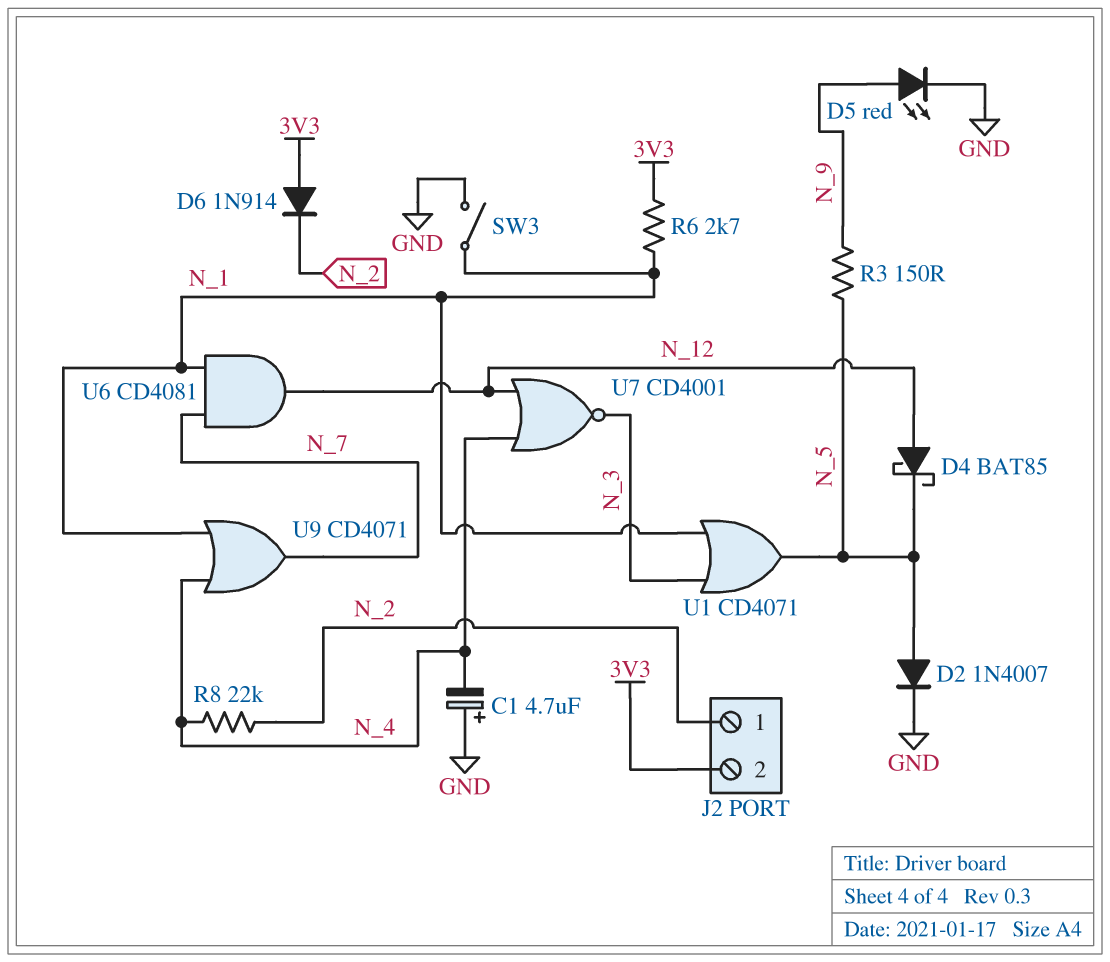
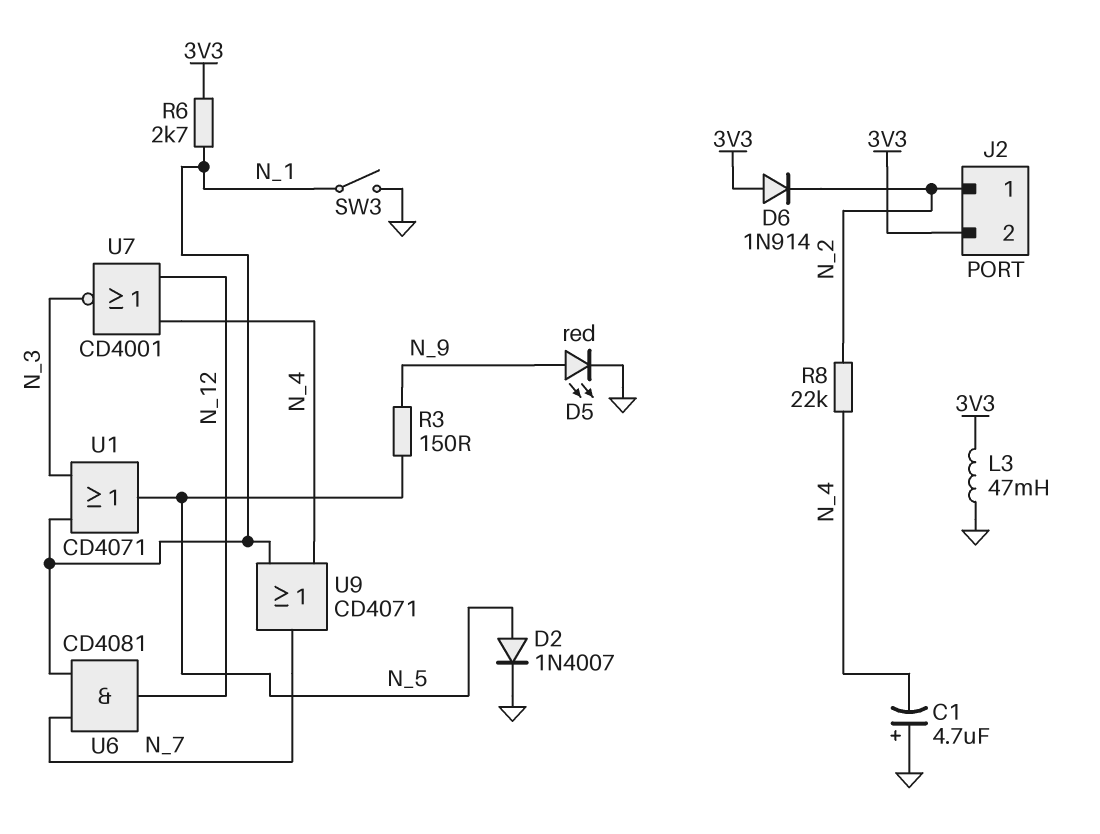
D4: schottky BAT85 (A N_12, K N_5) -> none
L3: none -> 47mH (3V3, GND)

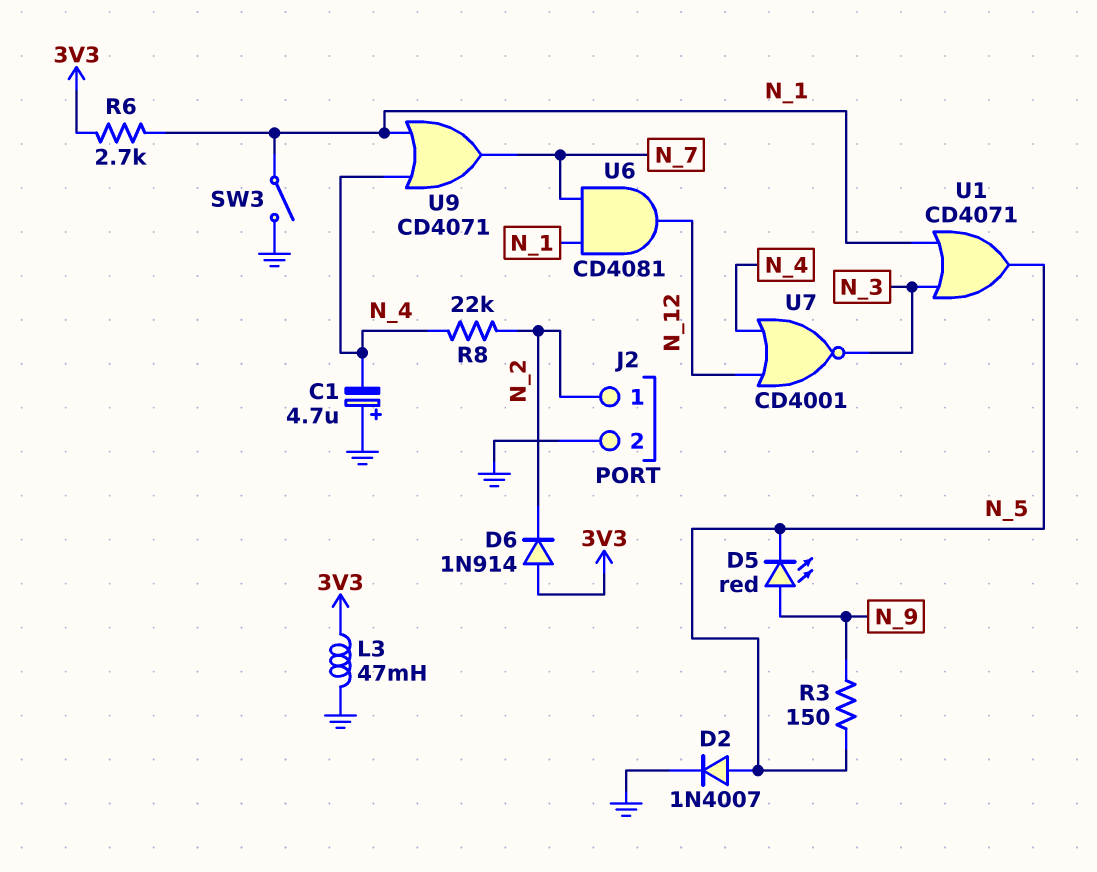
D5: LED red (A N_9, K GND) -> LED red (A N_9, K N_5)
J2 pin 2: 3V3 -> GND

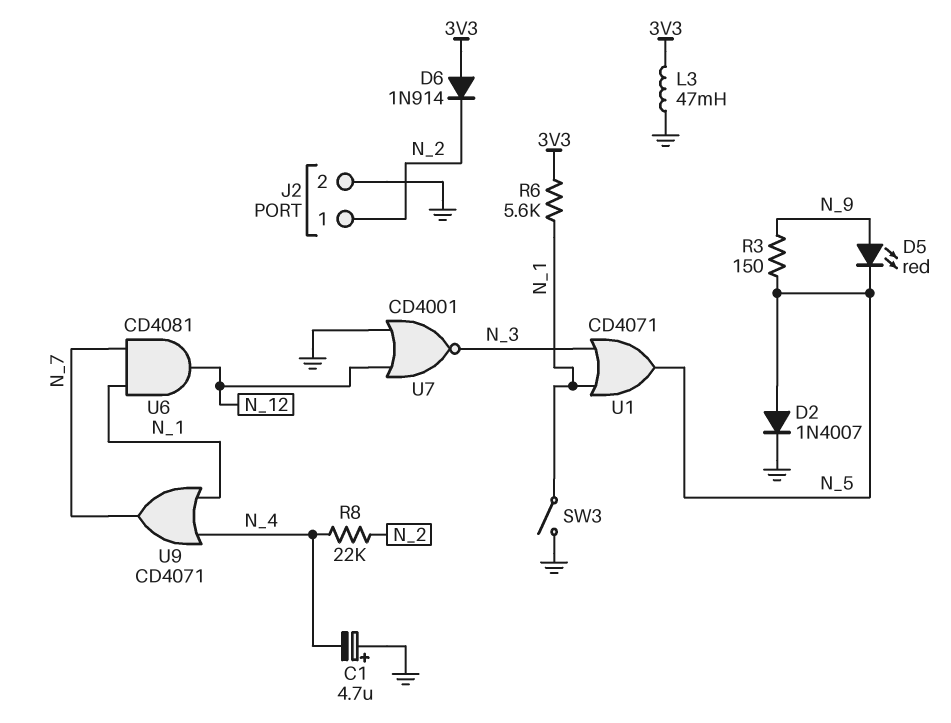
R6: 2.7k (3V3, N_1) -> 5.6k (3V3, N_1)
U7: NOR CD4001 (in N_4, in N_12, out N_3) -> NOR CD4001 (in GND, in N_12, out N_3)

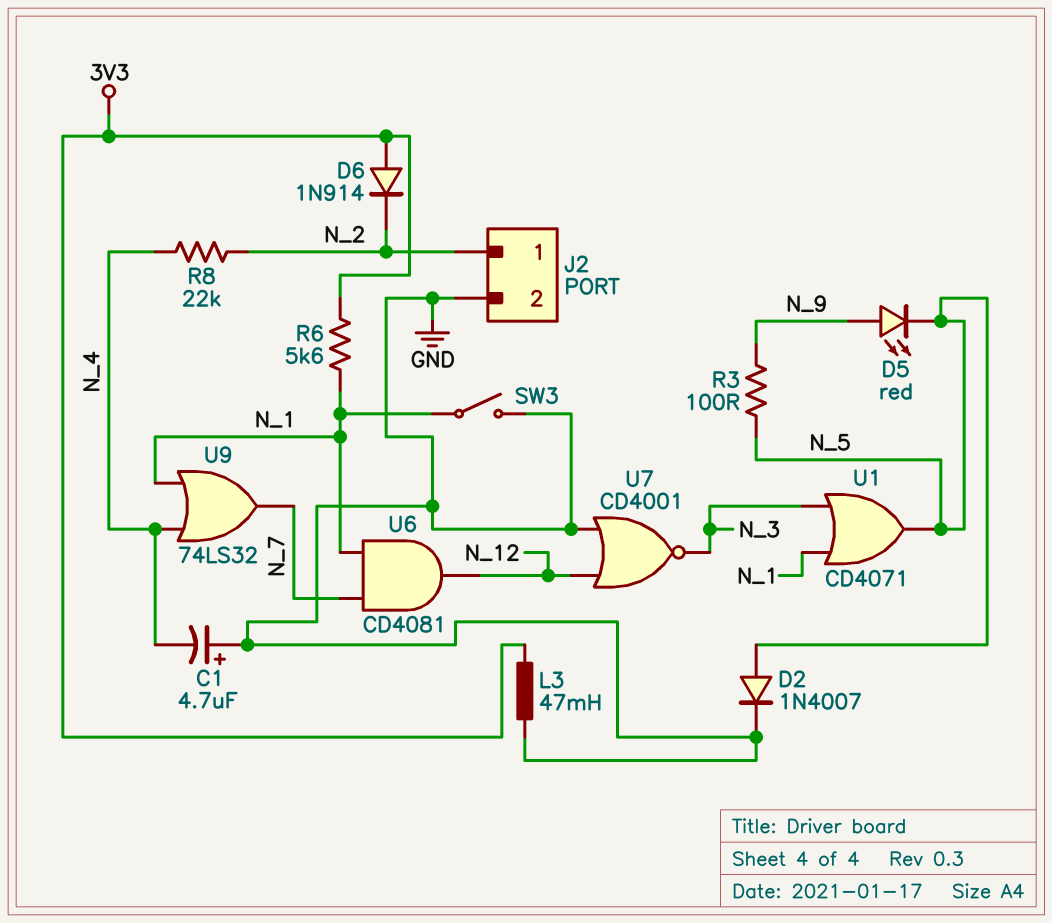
R3: 150 (N_5, N_9) -> 100 (N_5, N_9)
U9: OR CD4071 (in N_1, in N_4, out N_7) -> OR 74LS32 (in N_1, in N_4, out N_7)

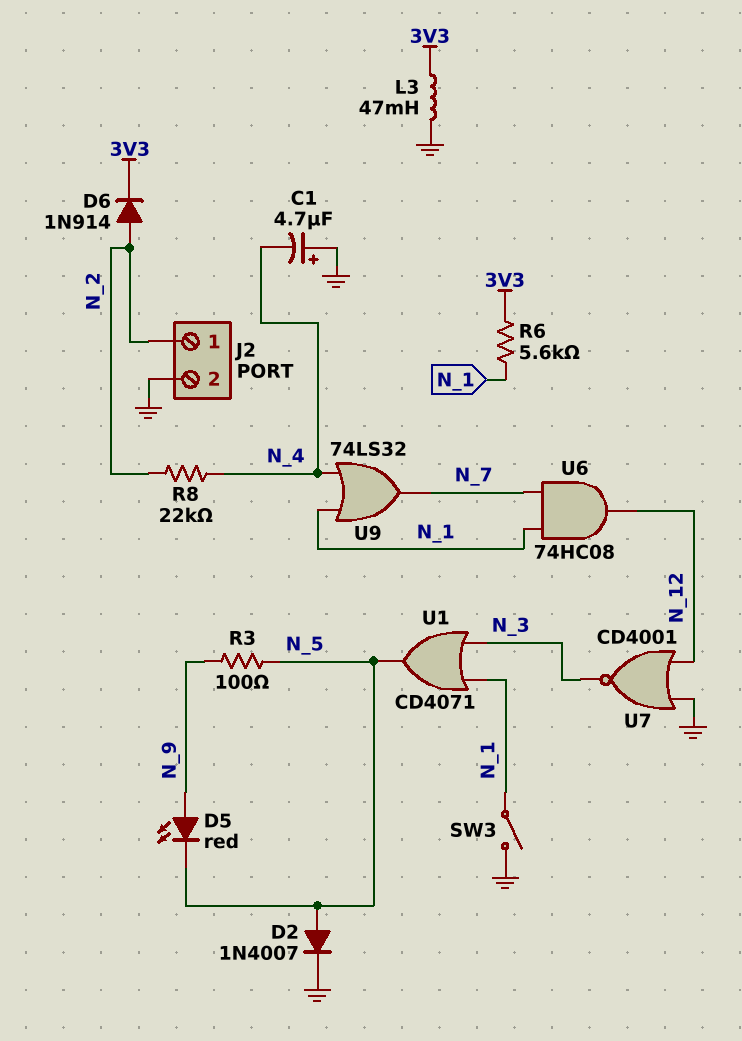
D6: diode 1N914 (A 3V3, K N_2) -> diode 1N914 (A N_2, K 3V3)
U6: AND CD4081 (in N_1, in N_7, out N_12) -> AND 74HC08 (in N_1, in N_7, out N_12)

